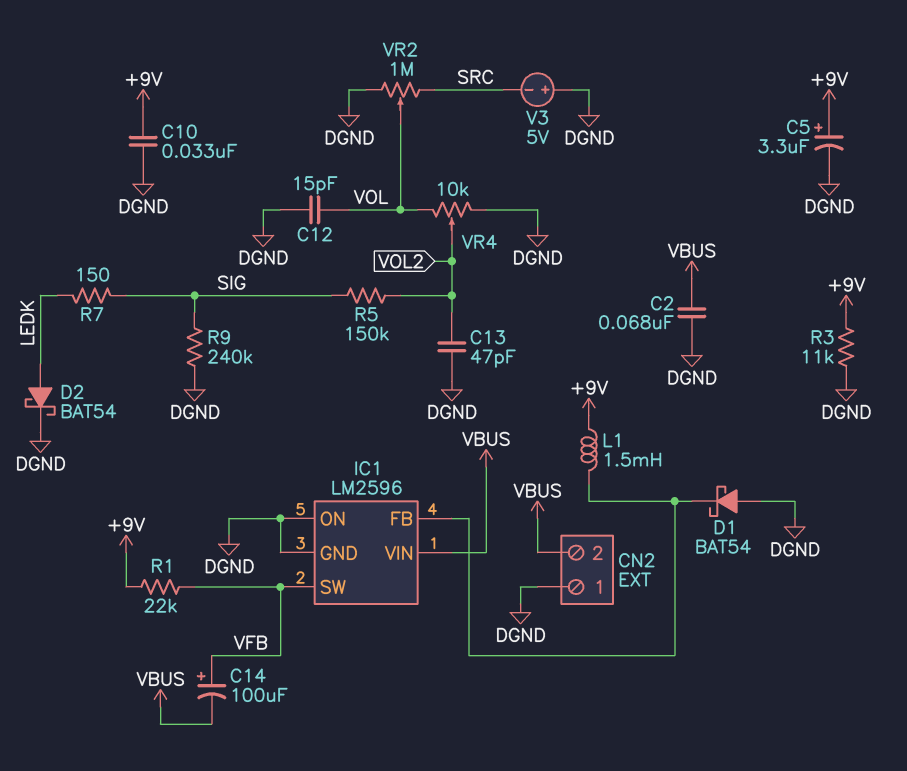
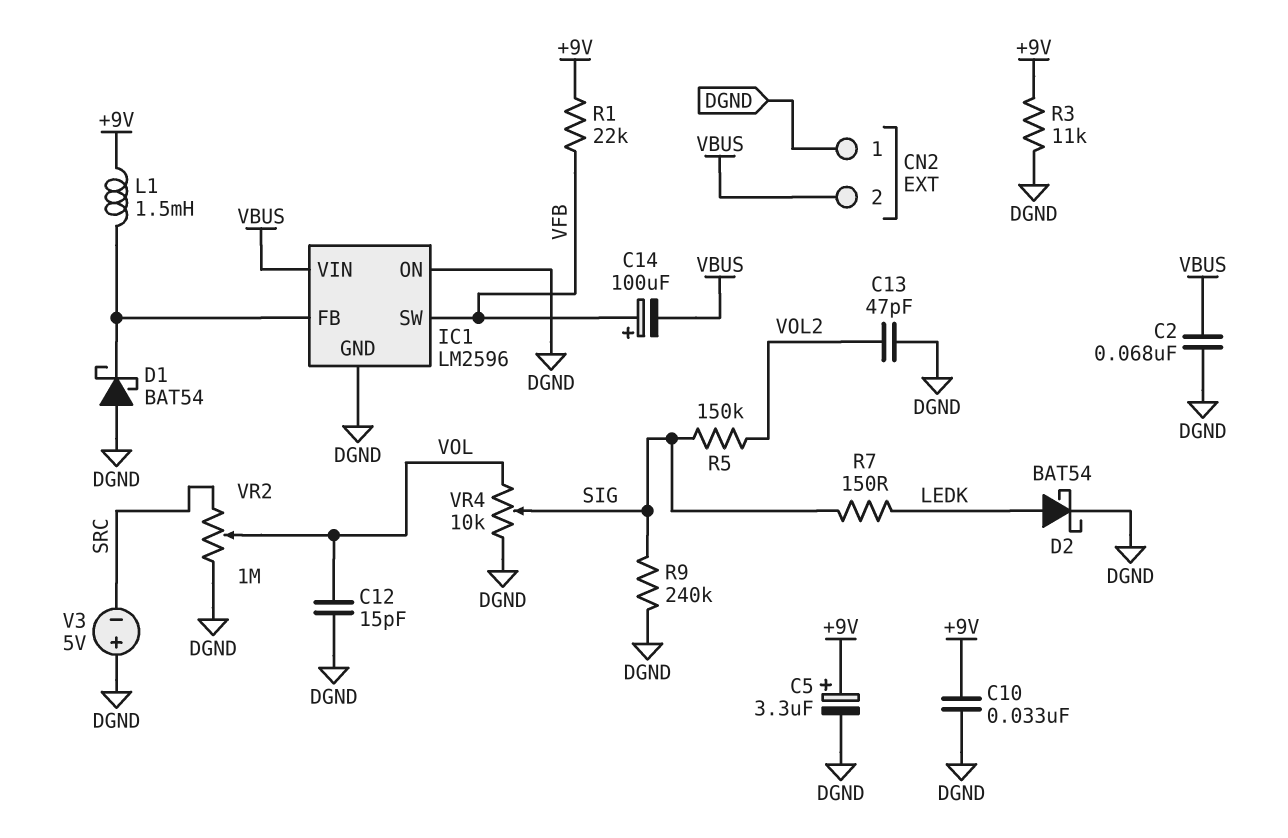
VR4: 10k (DGND, VOL, wiper VOL2) -> 10k (DGND, VOL, wiper SIG)

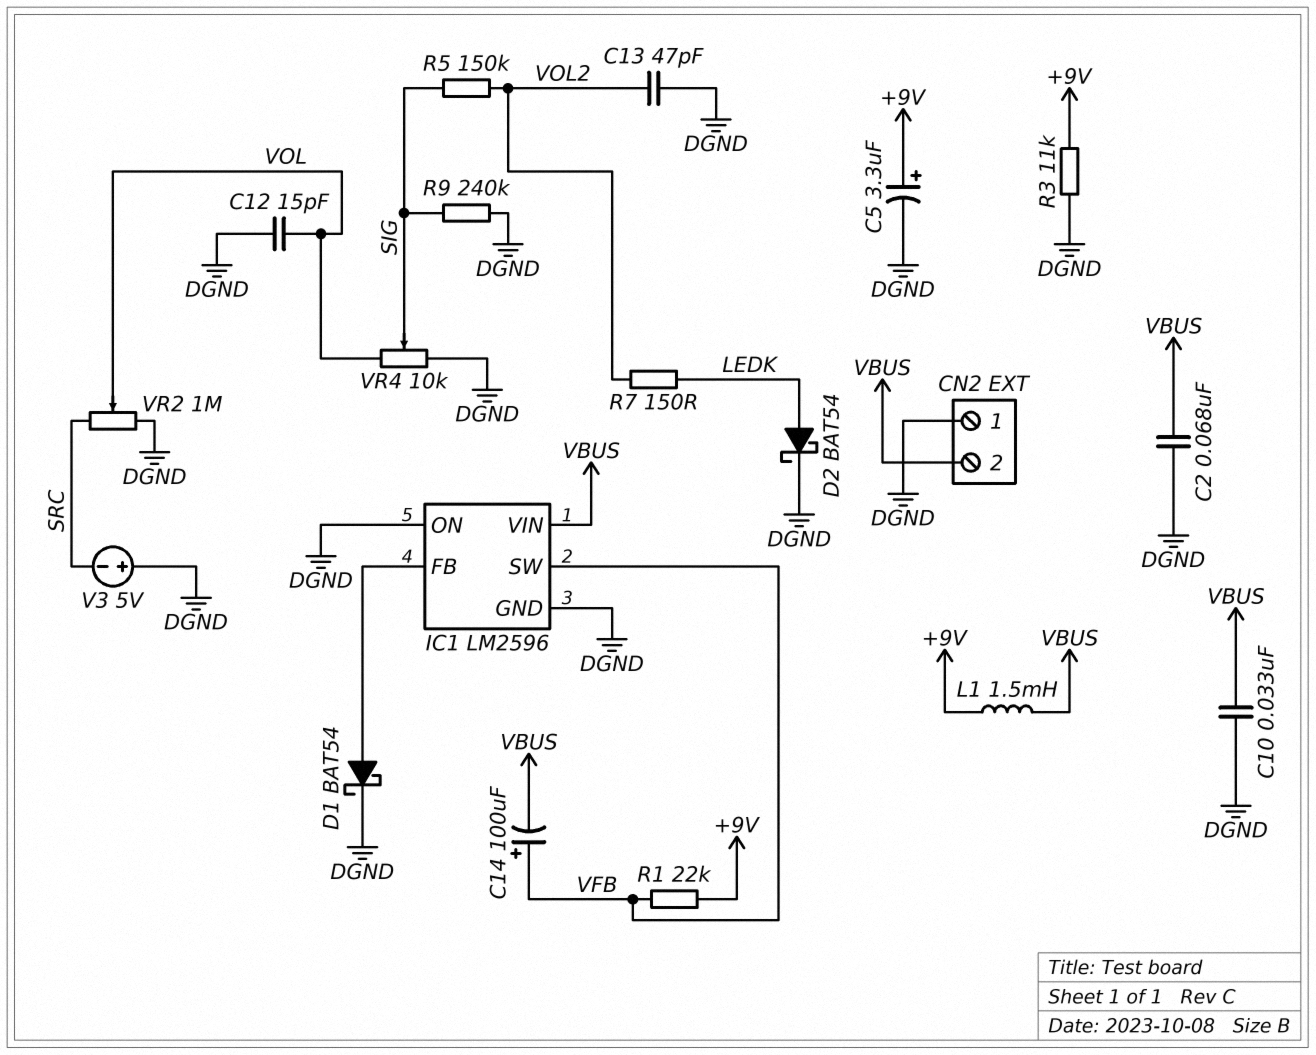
C10: 33nF (+9V, DGND) -> 33nF (DGND, VBUS)
D1: schottky BAT54 (A DGND, K IC1/FB) -> schottky BAT54 (A IC1/FB, K DGND)
L1: 1.5mH (+9V, IC1/FB) -> 1.5mH (+9V, VBUS)
R7: 150 (LEDK, SIG) -> 150 (LEDK, VOL2)

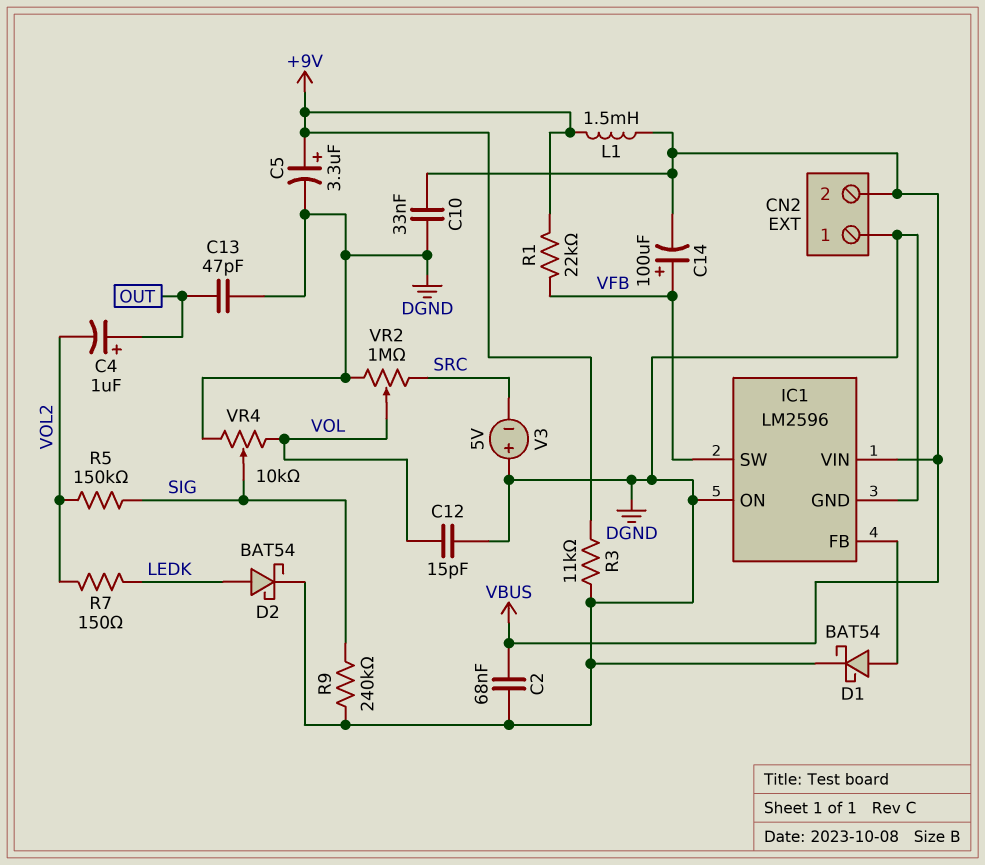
C4: none -> 1uF (plus OUT, minus VOL2)
C13: 47pF (DGND, VOL2) -> 47pF (DGND, OUT)

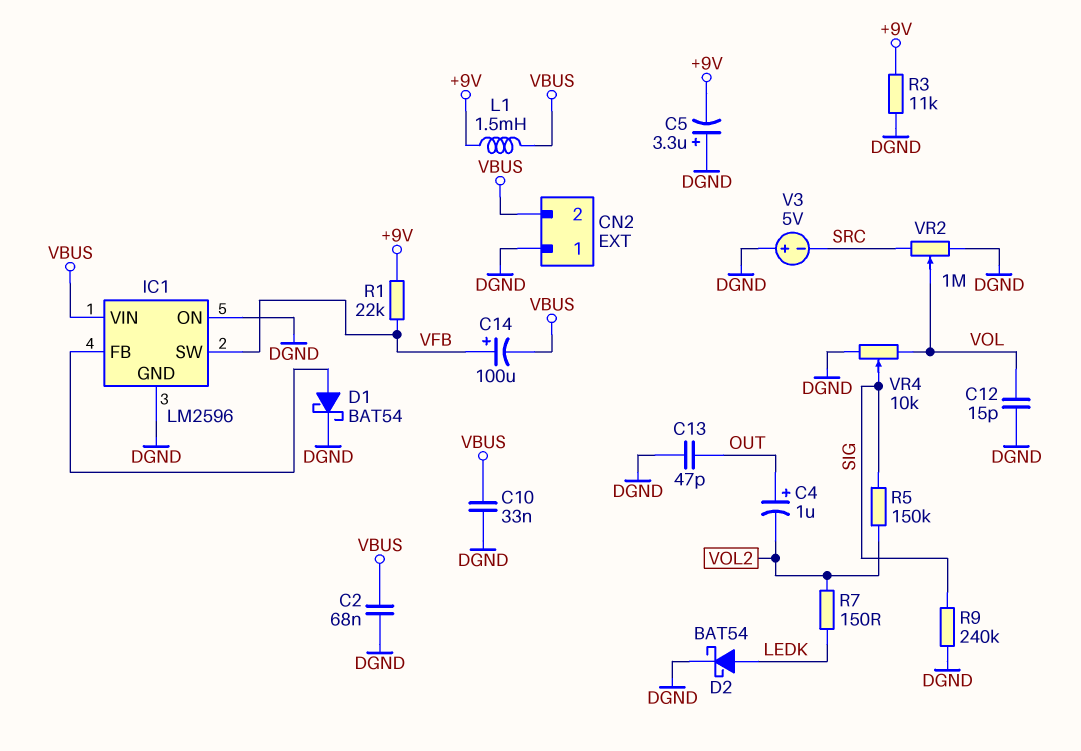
C5: 3.3uF (plus +9V, minus DGND) -> 3.3uF (plus DGND, minus +9V)

